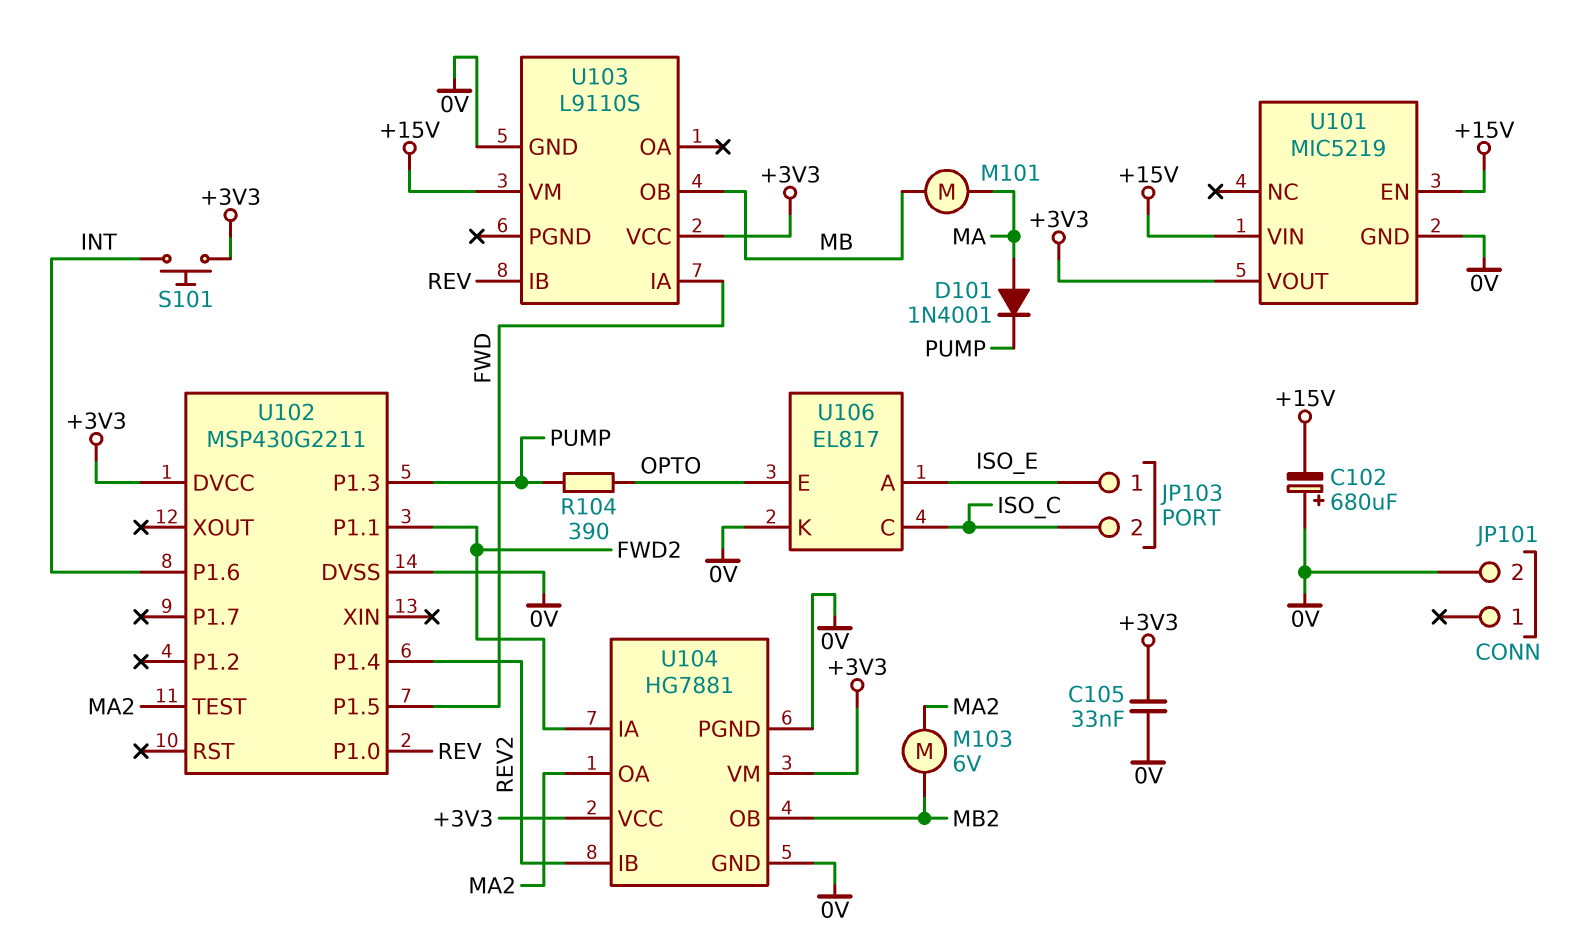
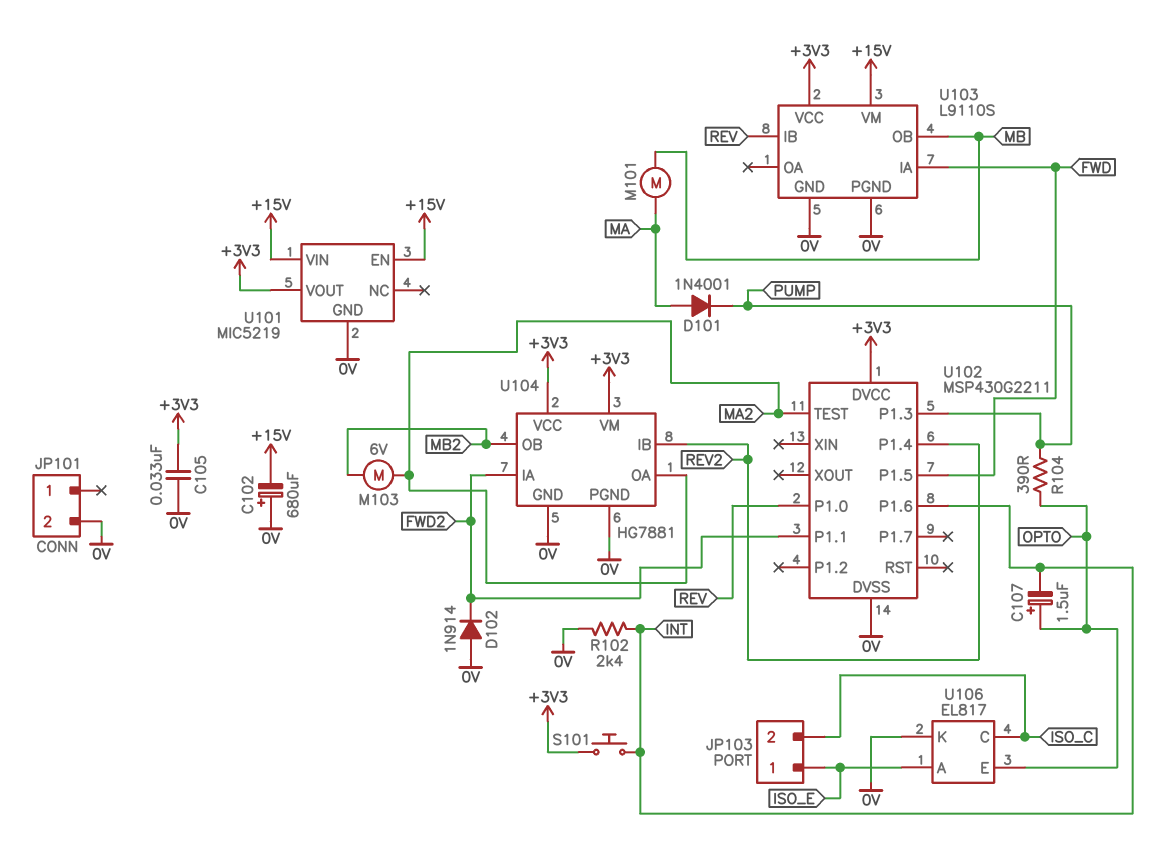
C107: none -> 1.5uF (plus OPTO, minus INT)
D102: none -> diode 1N914 (A 0V, K FWD2)
R102: none -> 2.4k (0V, INT)
U103 pin PGND: none -> 0V

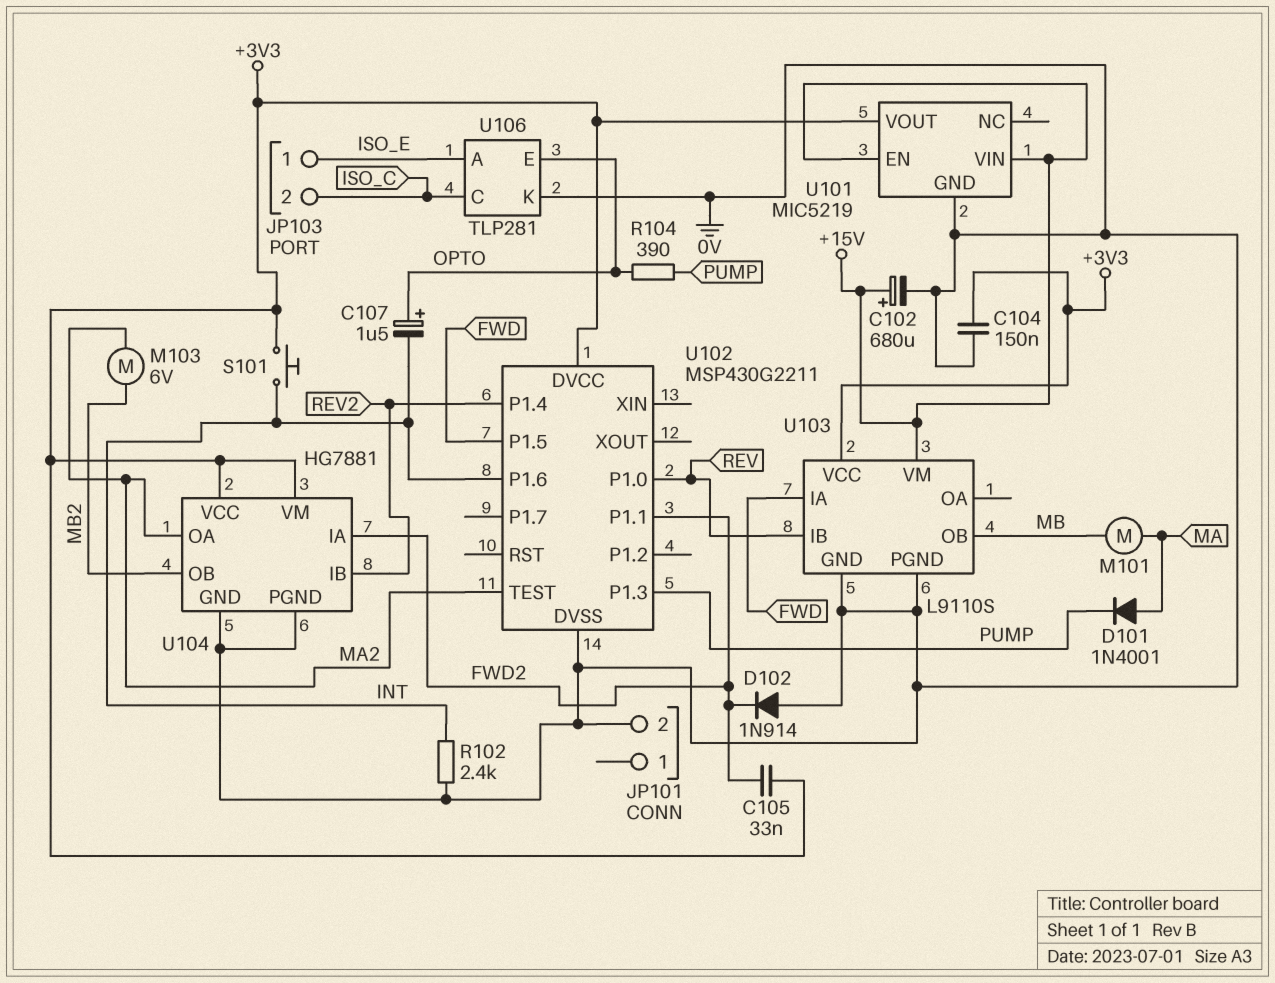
C102: 680uF (plus 0V, minus +15V) -> 680uF (plus +15V, minus 0V)
C104: none -> 150nF (+3V3, 0V)
C105: 33nF (+3V3, 0V) -> 33nF (+3V3, FWD2)
U106: EL817 -> TLP281

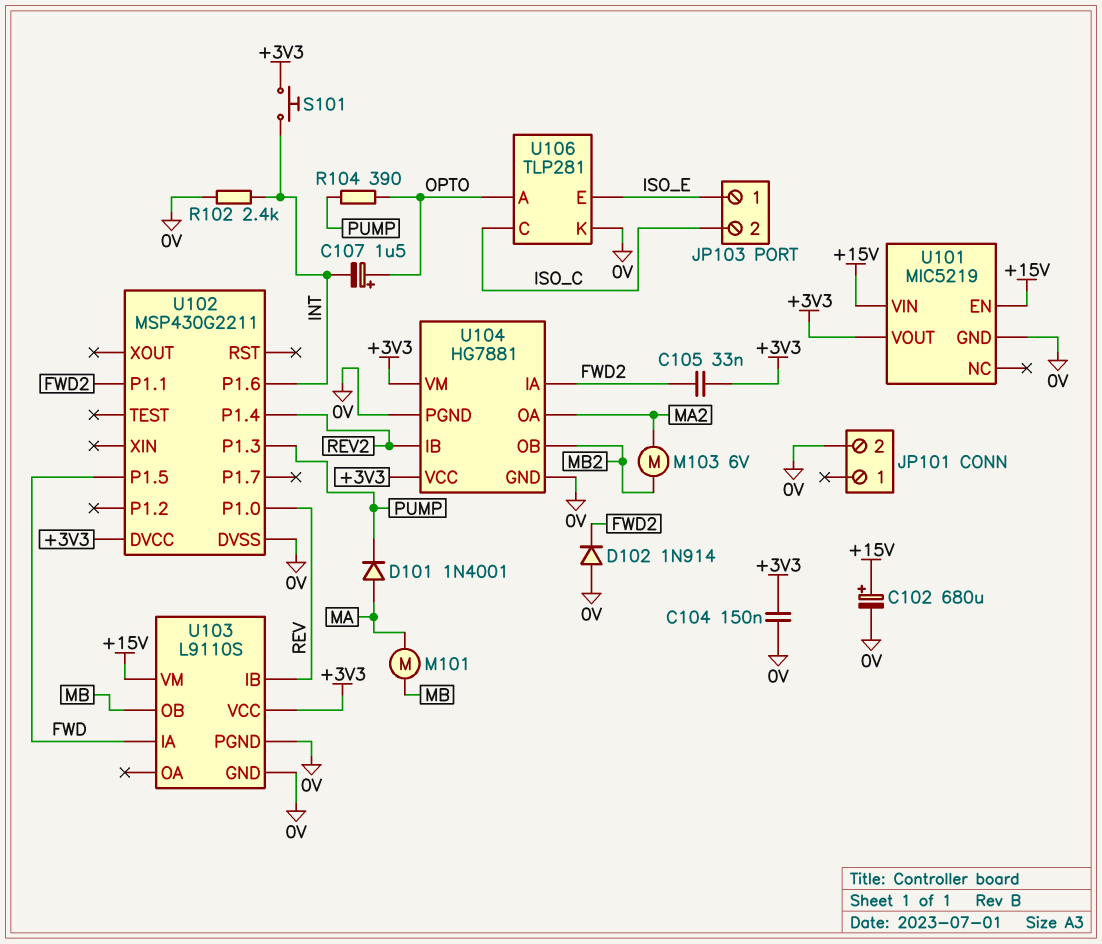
U102 pin TEST: MA2 -> none
U106 pin A: ISO_E -> OPTO
U106 pin E: OPTO -> ISO_E

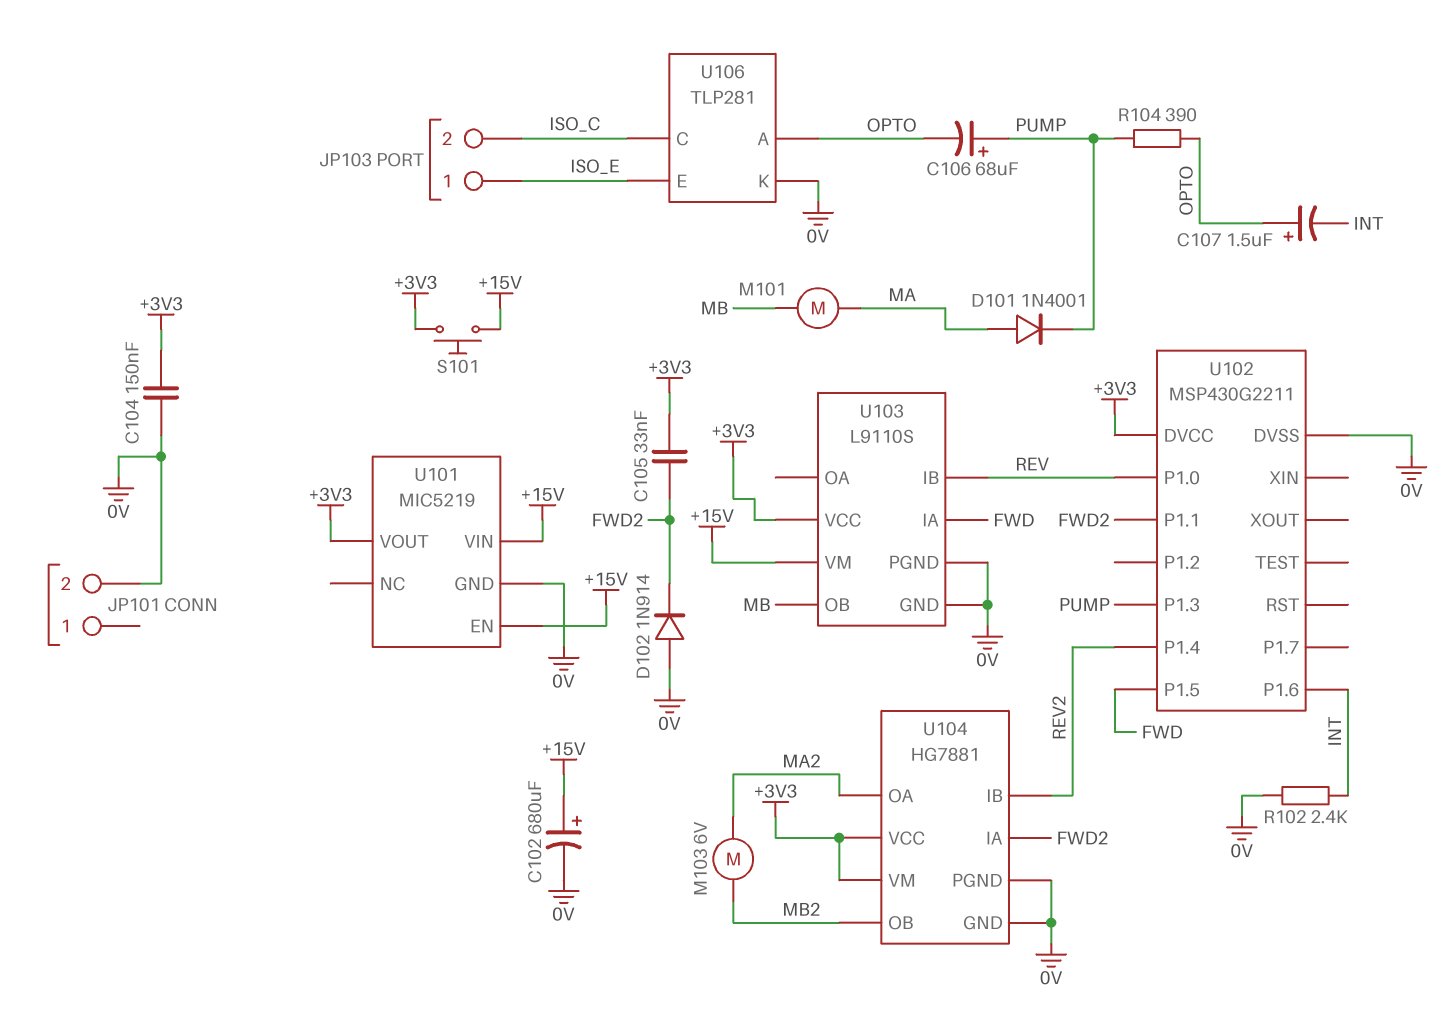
C106: none -> 68uF (plus PUMP, minus OPTO)
S101: button (+3V3, INT) -> button (+3V3, +15V)

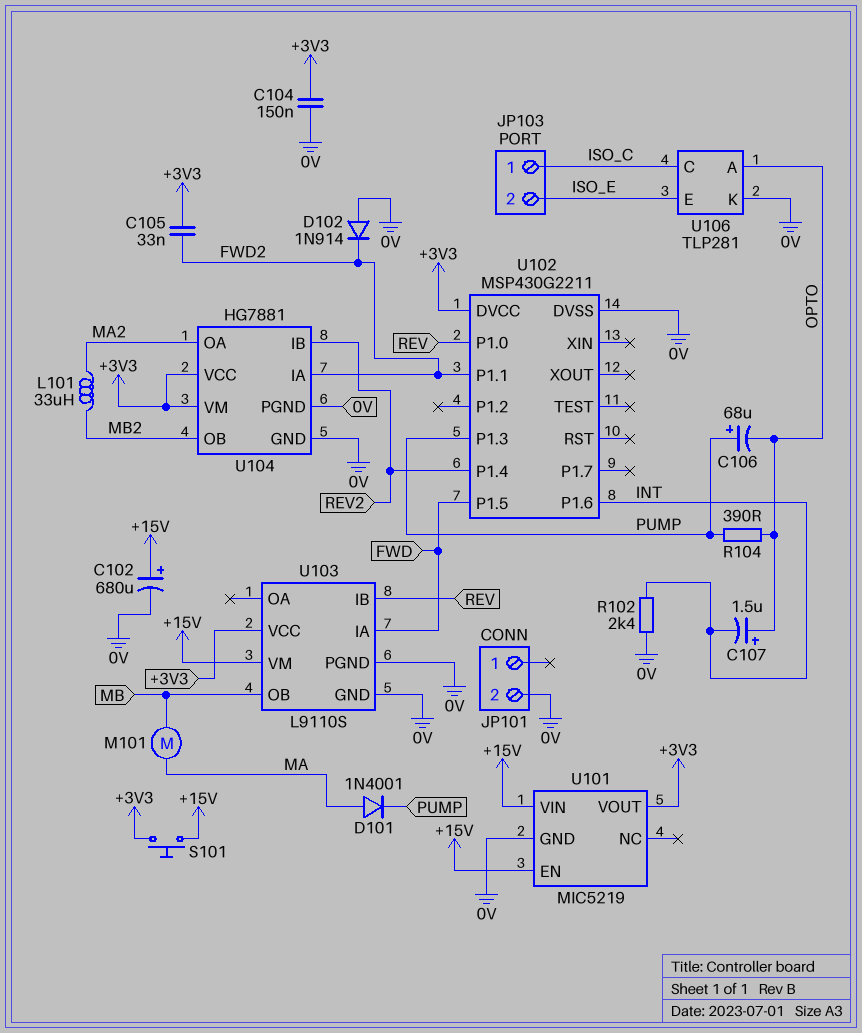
JP103 pin 1: ISO_E -> ISO_C
JP103 pin 2: ISO_C -> ISO_E
L101: none -> 33uH (MA2, MB2)
M103: motor 6V (MA2, MB2) -> none

